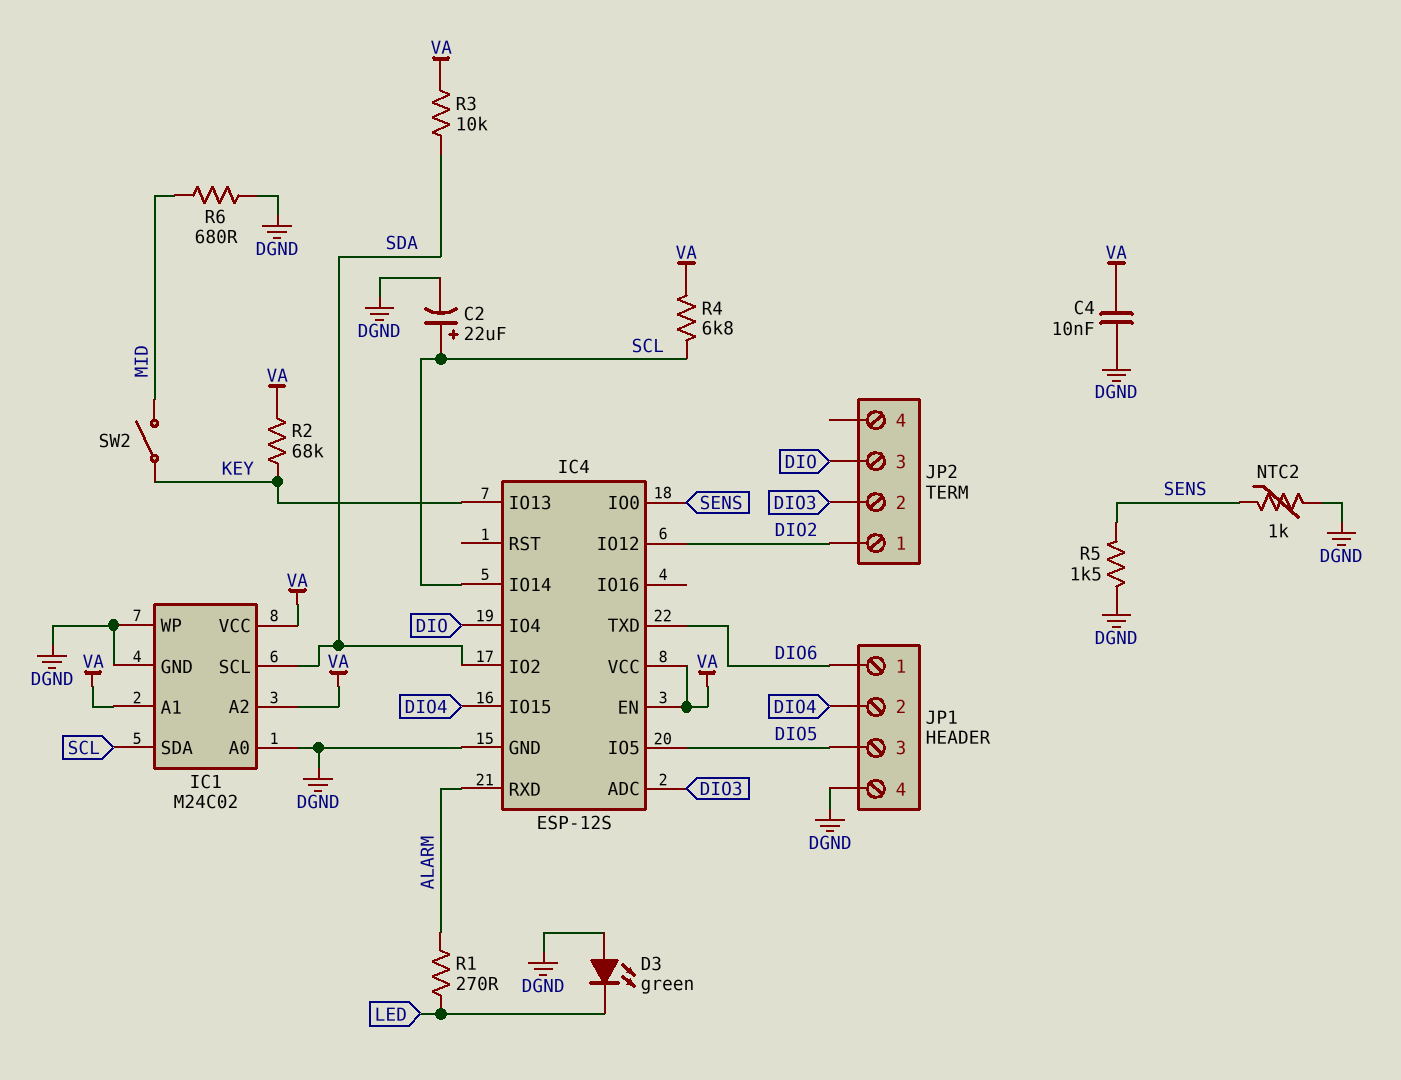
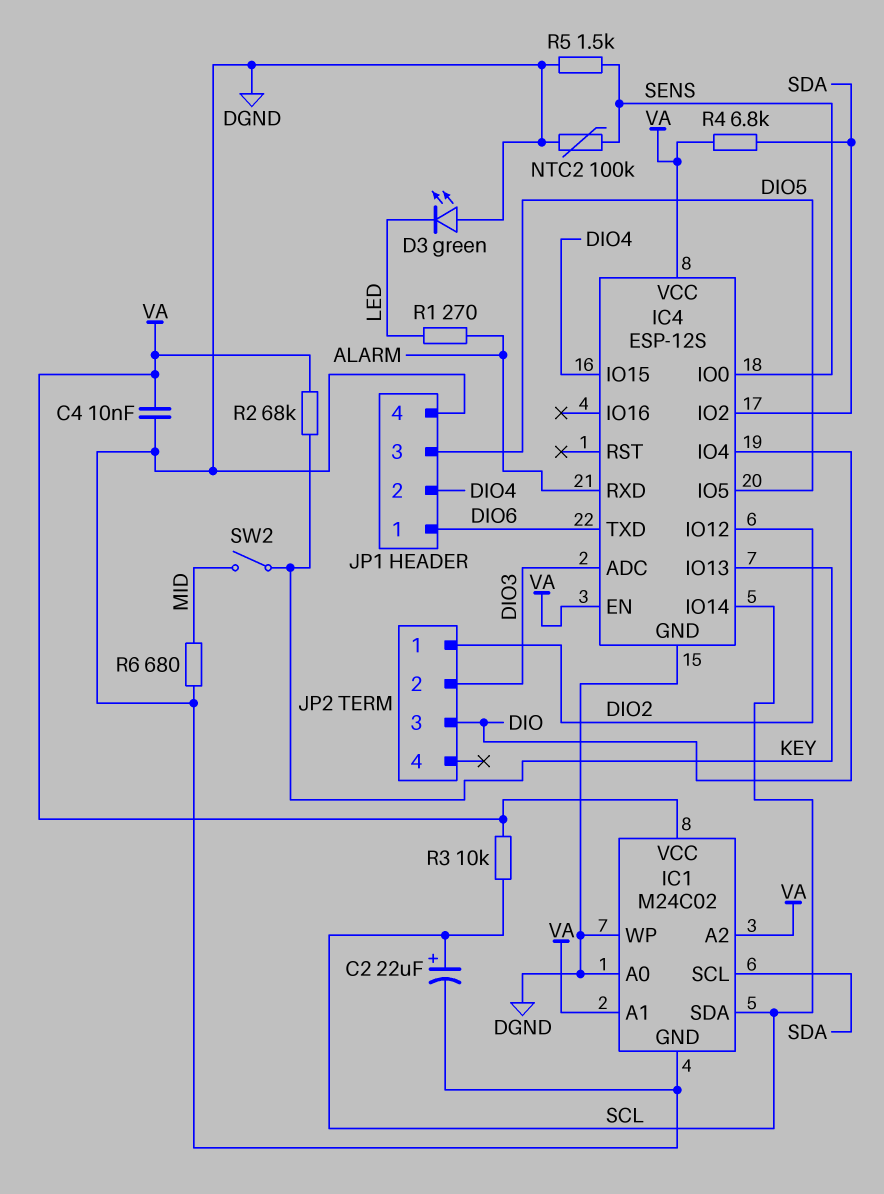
NTC2: 1k (DGND, SENS) -> 100k (DGND, SENS)
R3: 10k (SDA, VA) -> 10k (SCL, VA)
R4: 6.8k (SCL, VA) -> 6.8k (SDA, VA)

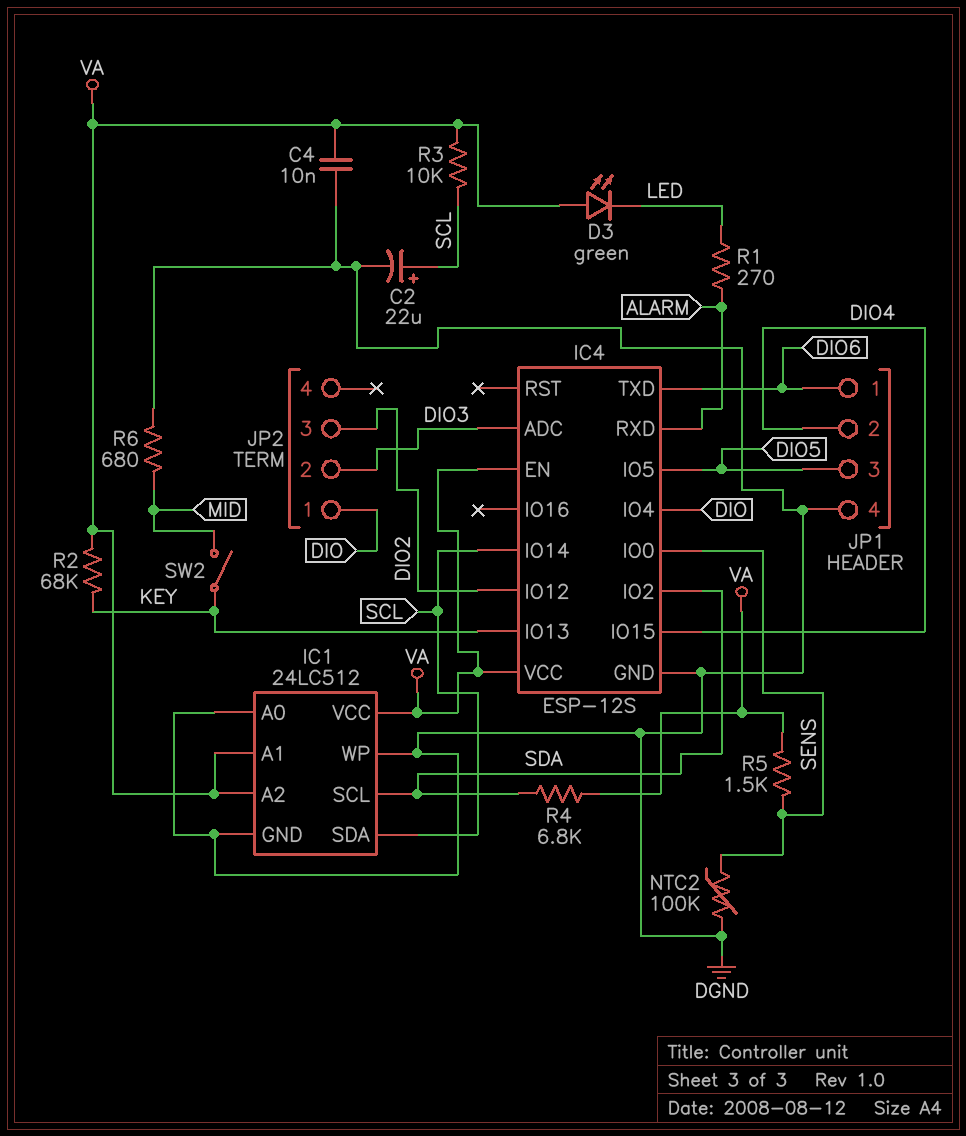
D3: LED green (A DGND, K LED) -> LED green (A VA, K LED)
IC1: M24C02 -> 24LC512
JP2 pin 1: DIO2 -> DIO
JP2 pin 3: DIO -> DIO2
R5: 1.5k (DGND, SENS) -> 1.5k (SENS, VA)

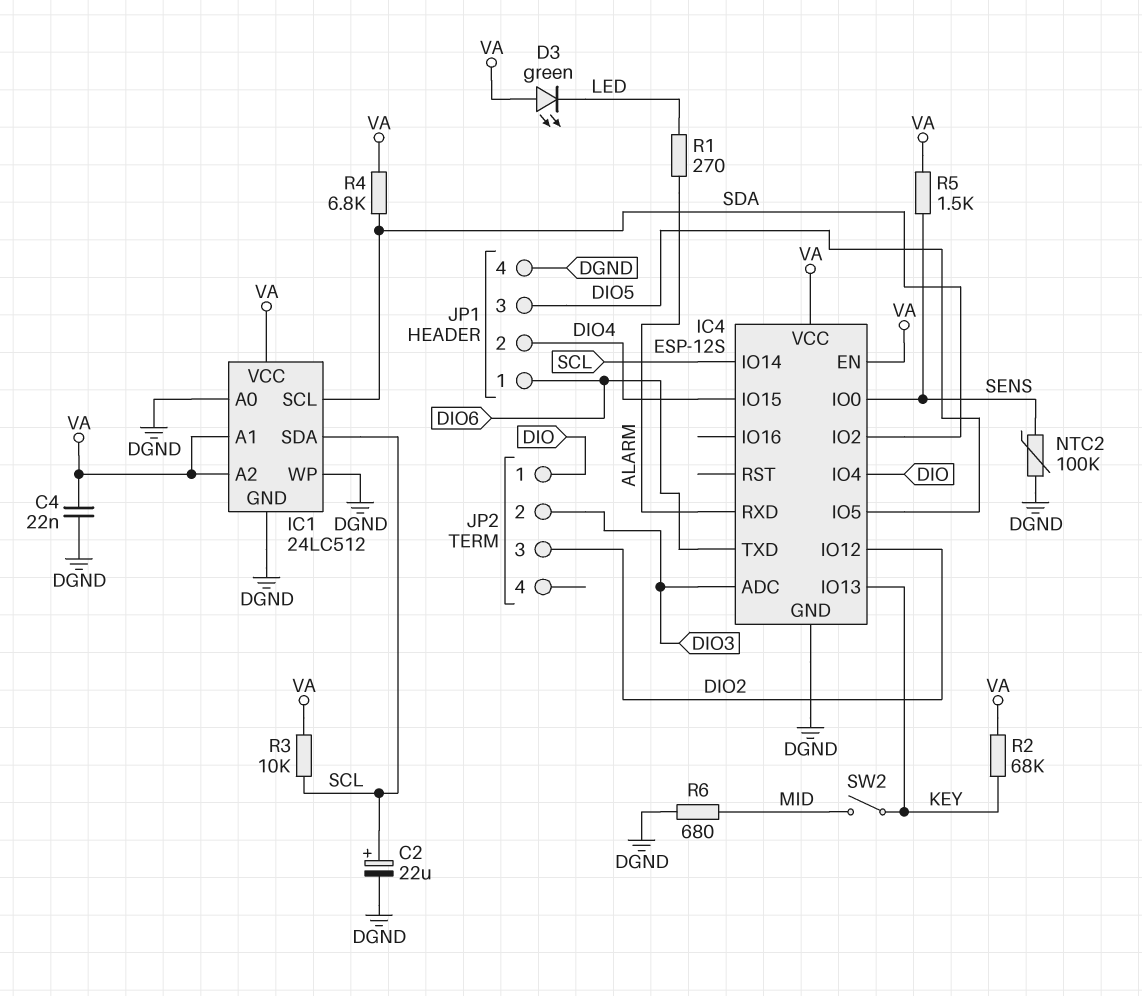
C4: 10nF (DGND, VA) -> 22nF (DGND, VA)

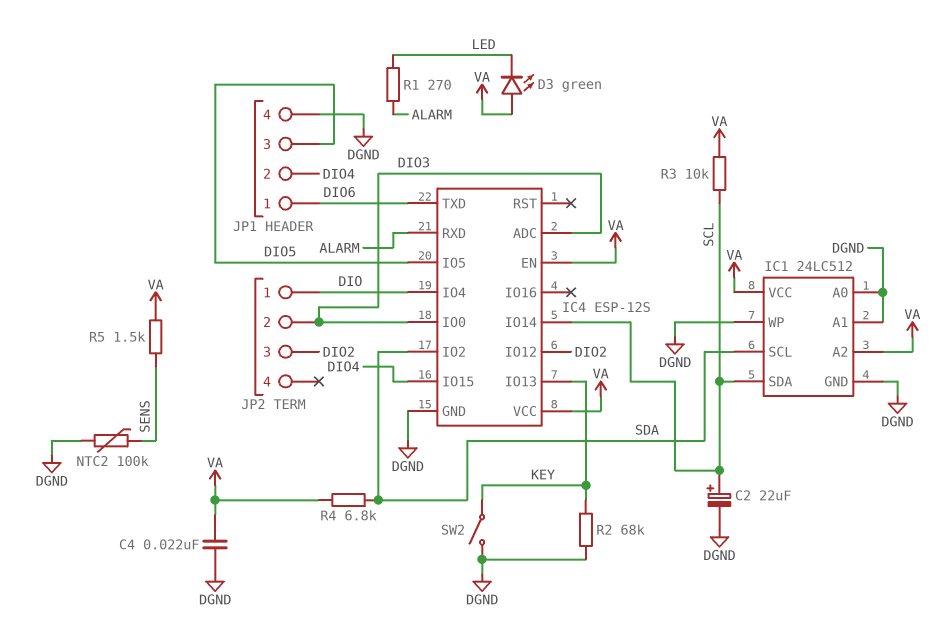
IC1 pin A1: VA -> DGND
IC4 pin IO0: SENS -> DIO3
R2: 68k (KEY, VA) -> 68k (DGND, KEY)
R6: 680 (DGND, MID) -> none
SW2: switch (KEY, MID) -> switch (DGND, KEY)

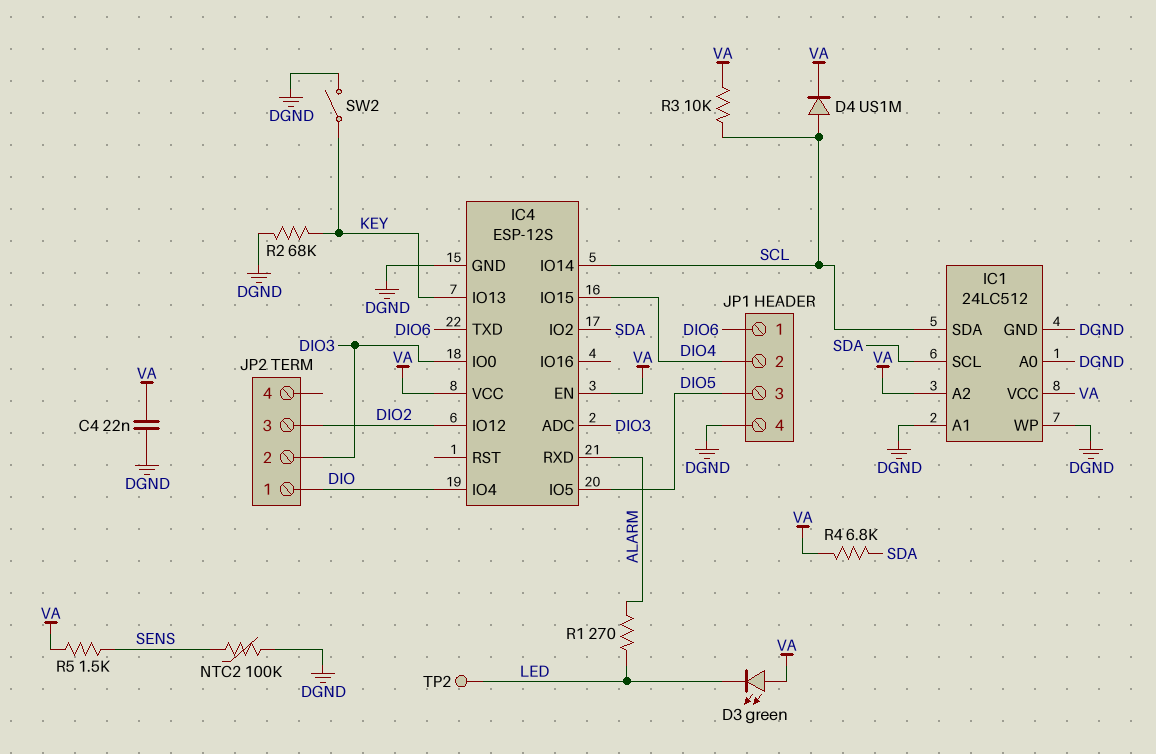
C2: 22uF (plus SCL, minus DGND) -> none
D4: none -> diode US1M (A SCL, K VA)
TP2: none -> test point (LED)

